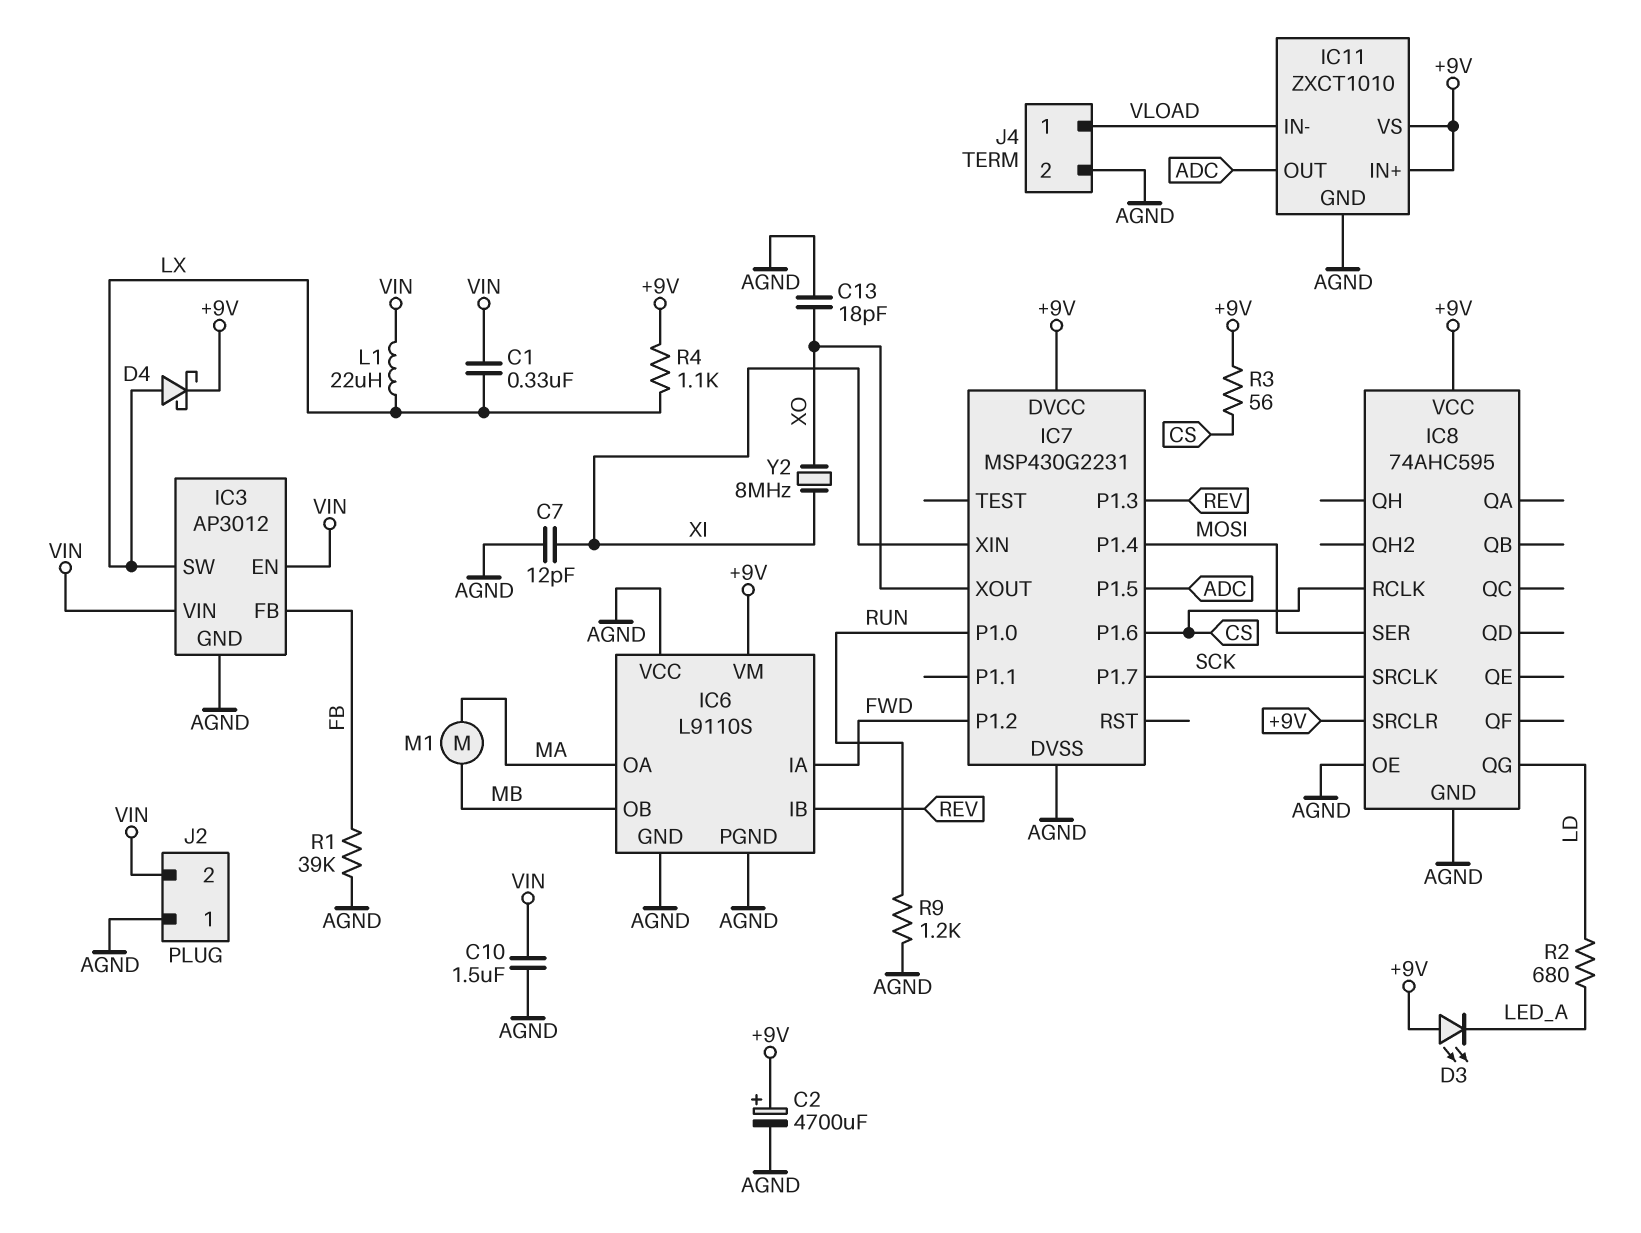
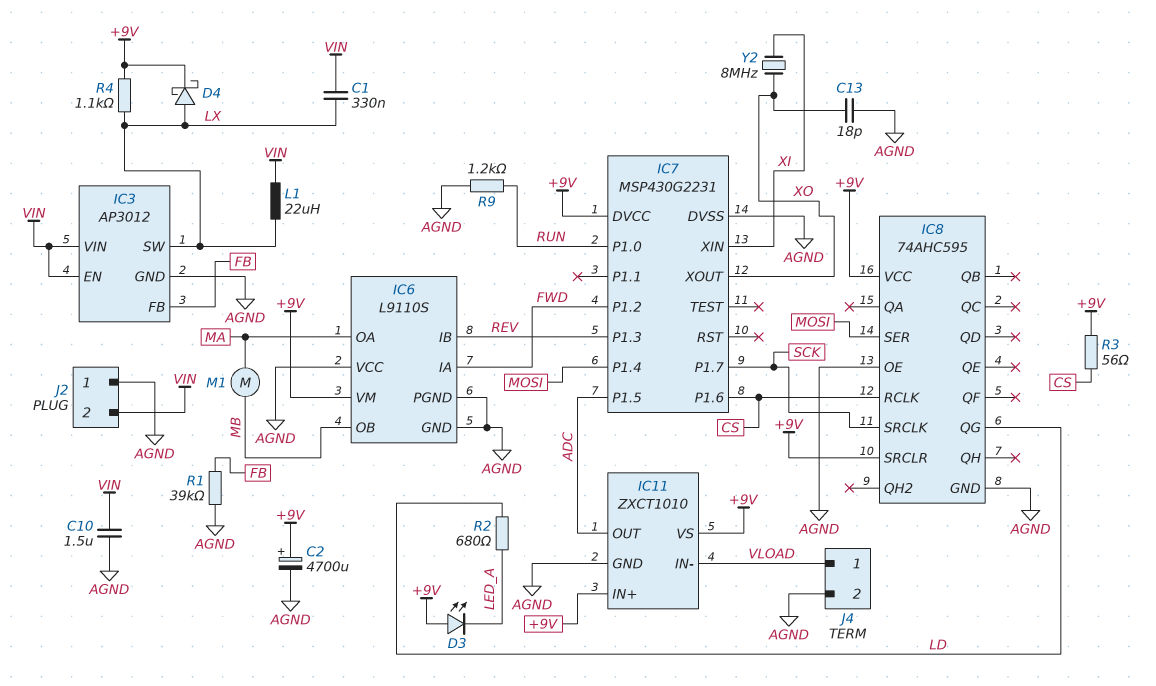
C7: 12pF (AGND, XI) -> none

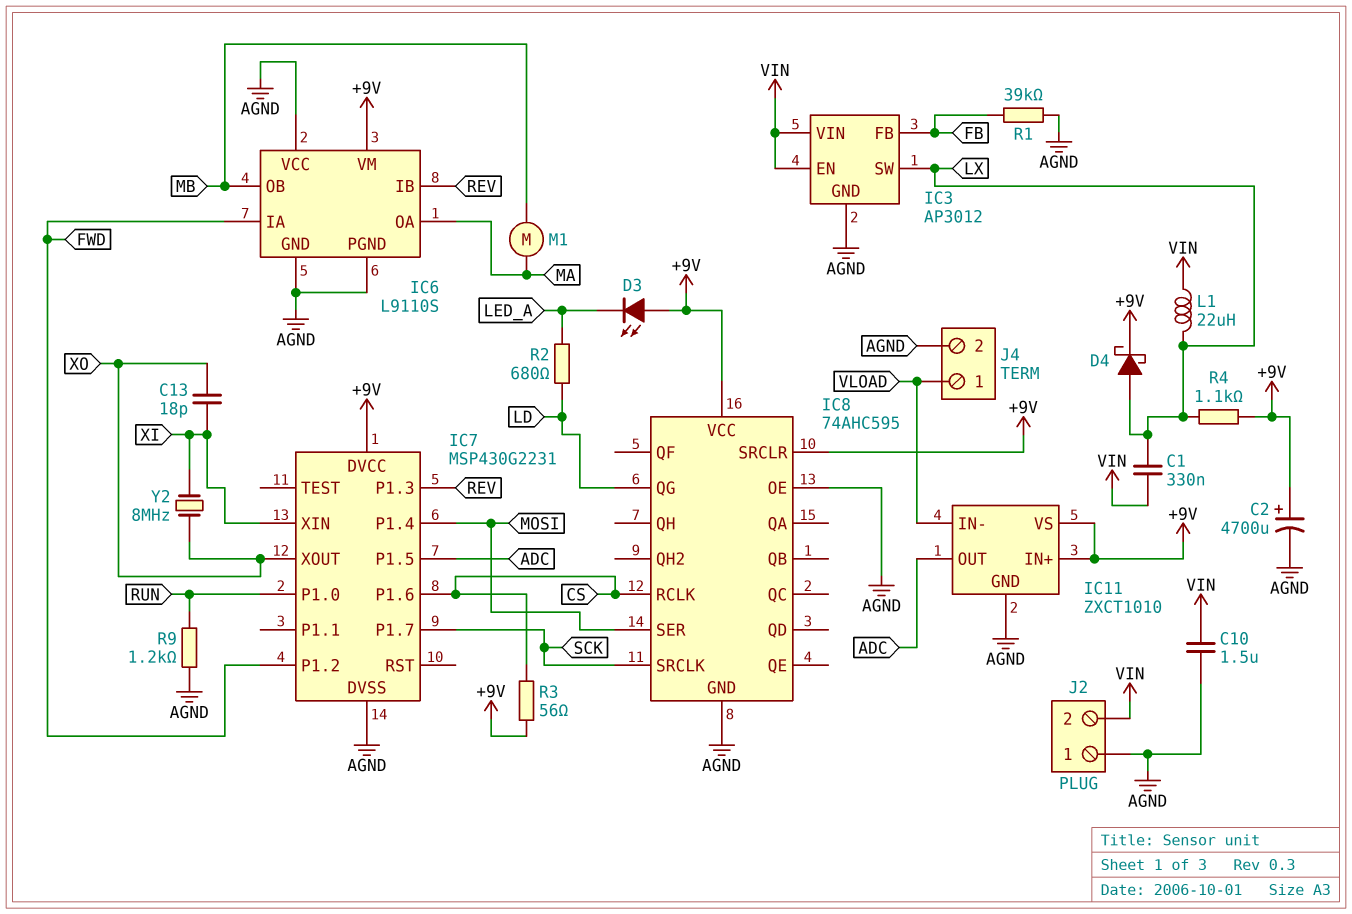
C13: 18pF (AGND, XO) -> 18pF (XI, XO)

